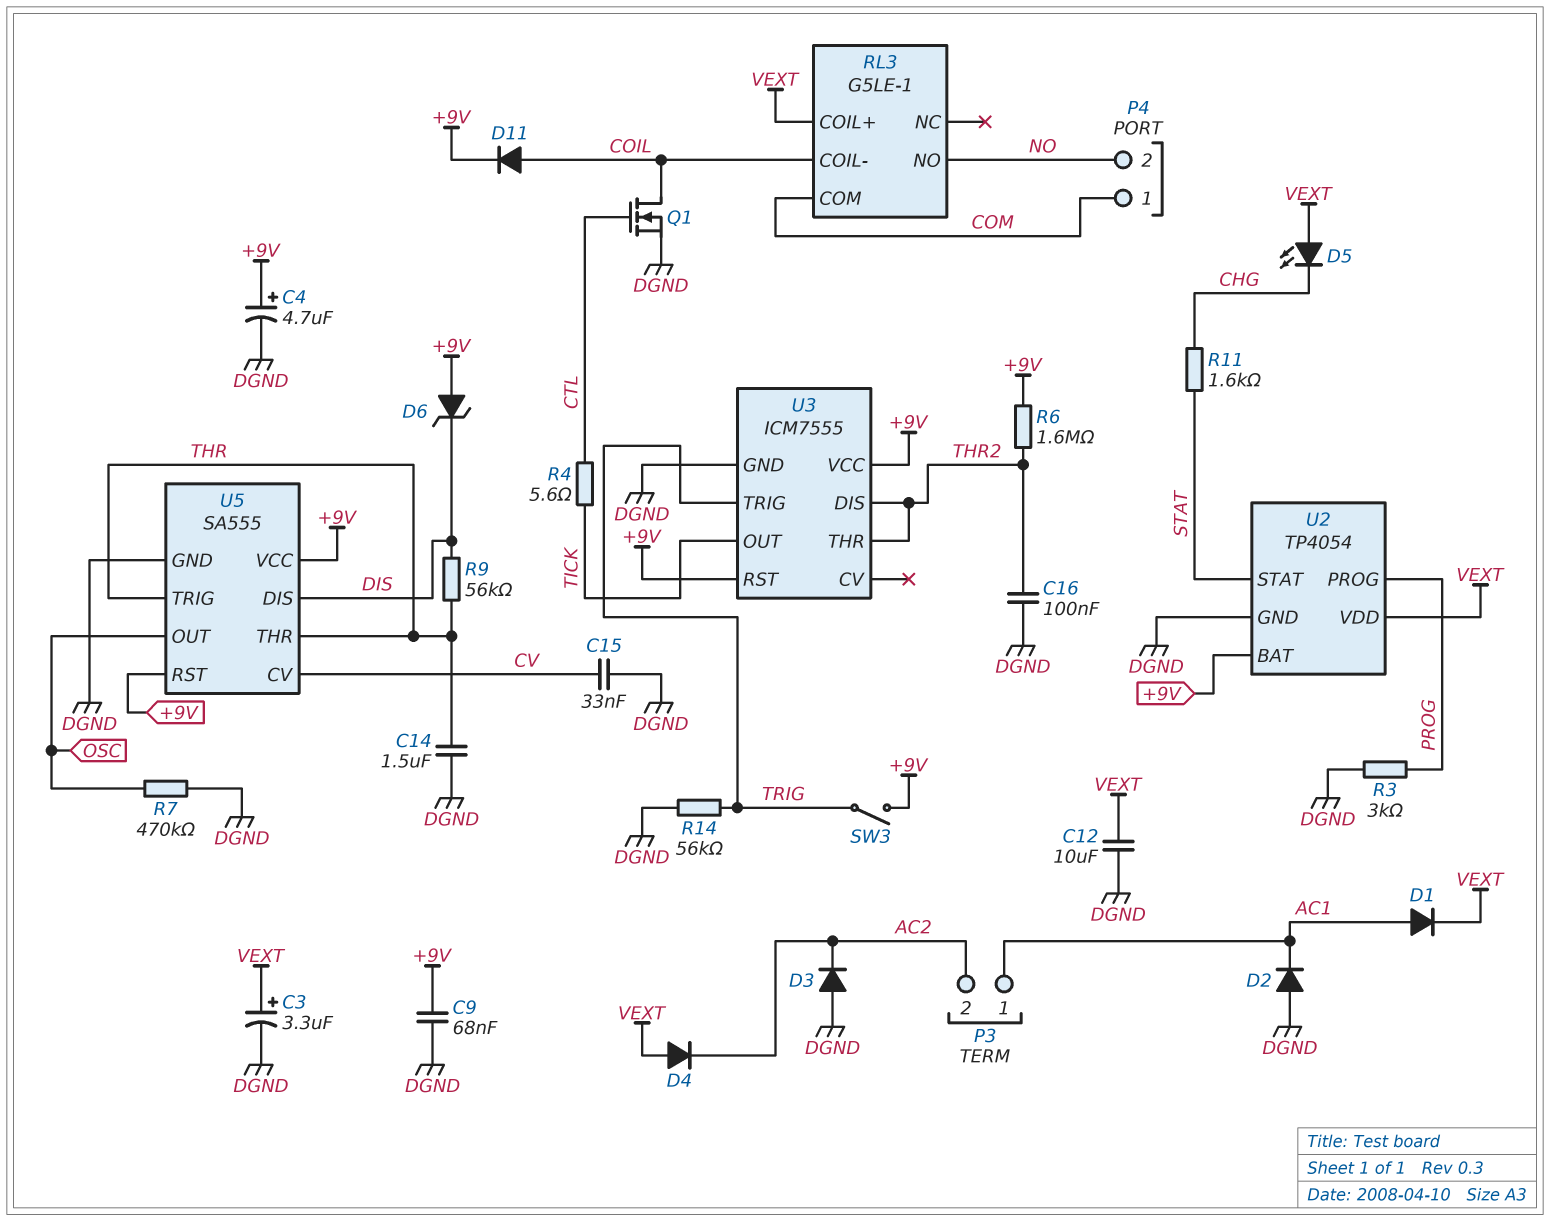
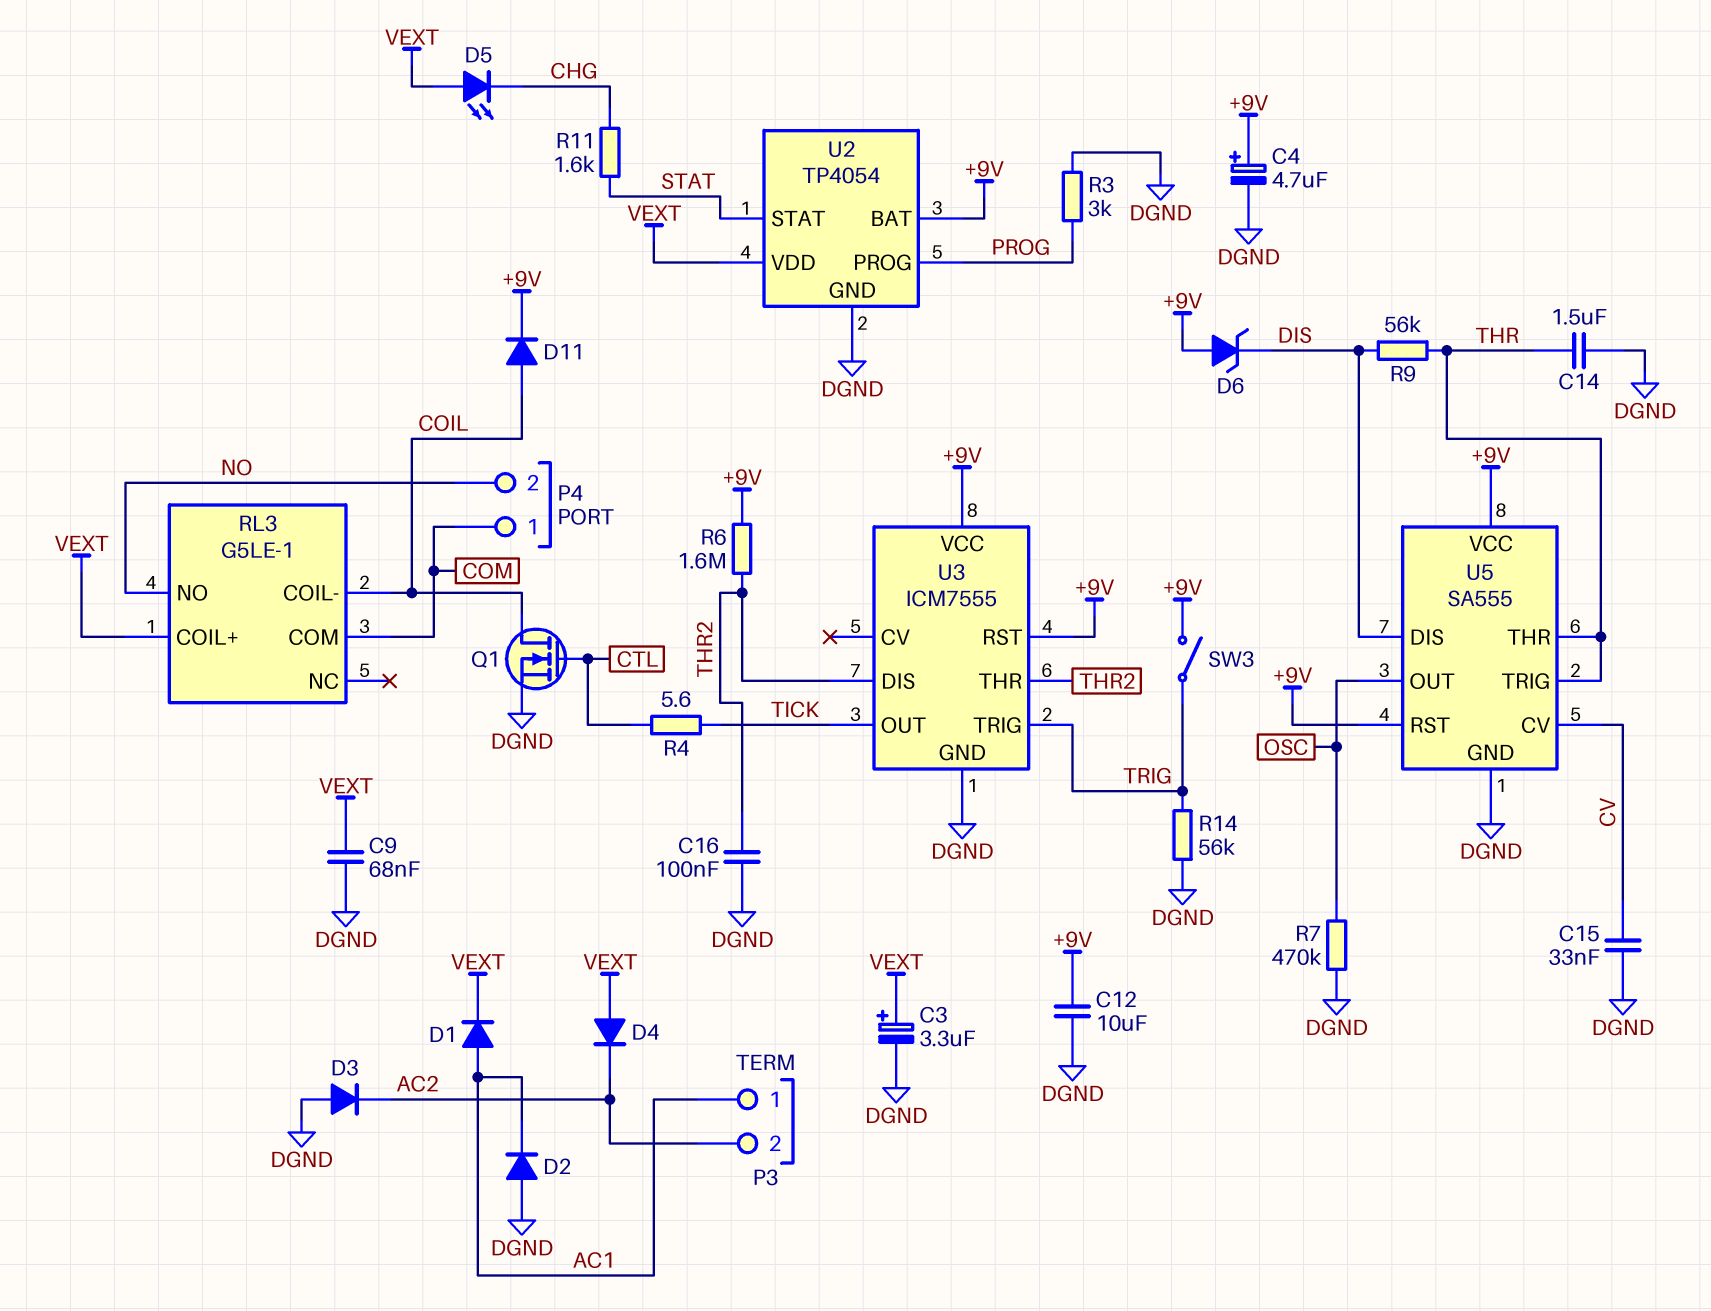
C9: 68nF (+9V, DGND) -> 68nF (DGND, VEXT)
C12: 10uF (DGND, VEXT) -> 10uF (+9V, DGND)

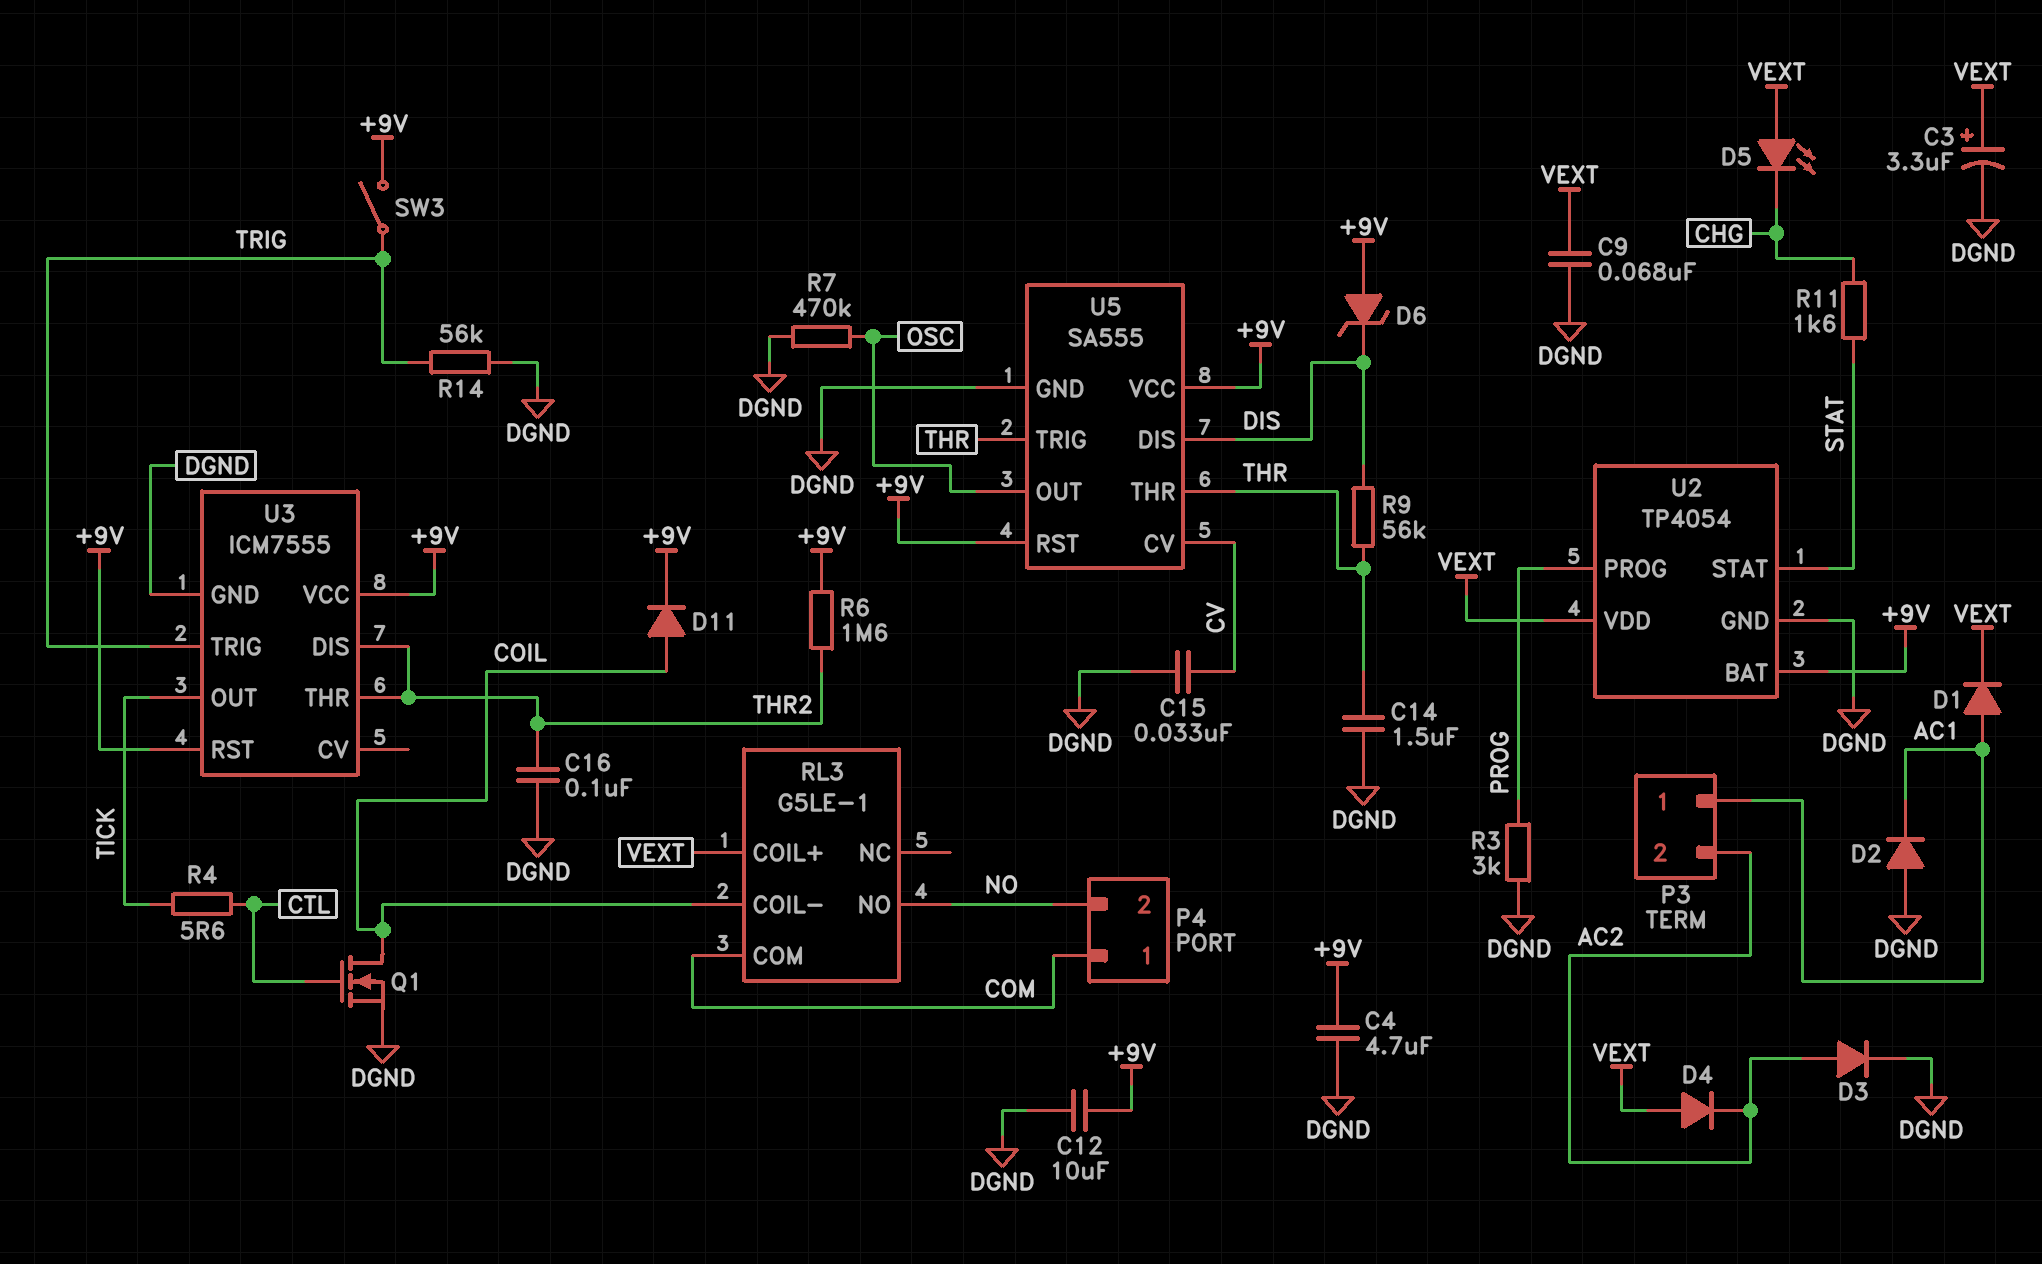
C4: 4.7uF (plus +9V, minus DGND) -> 4.7uF (+9V, DGND)
D3: diode (A DGND, K AC2) -> diode (A AC2, K DGND)

